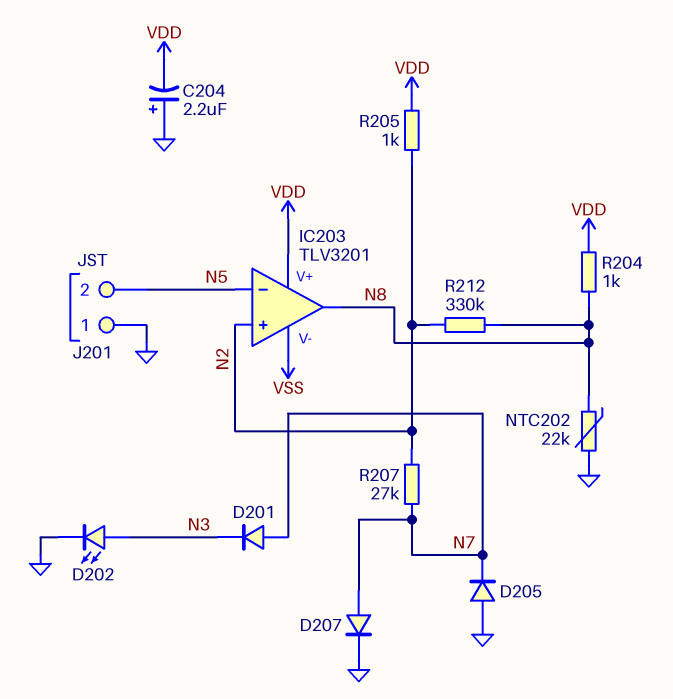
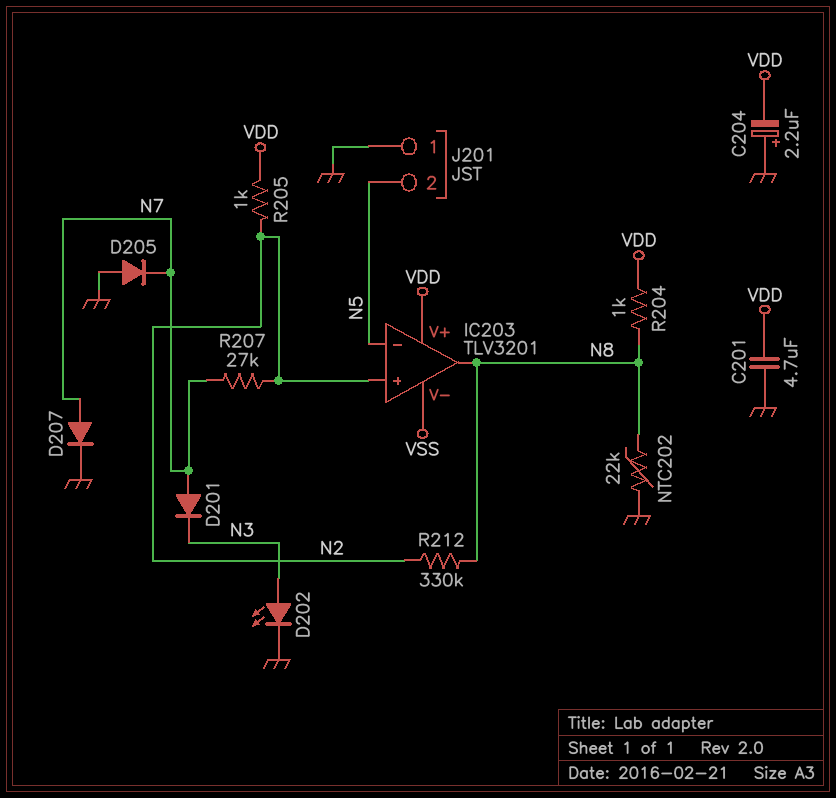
C201: none -> 4.7uF (GND, VDD)

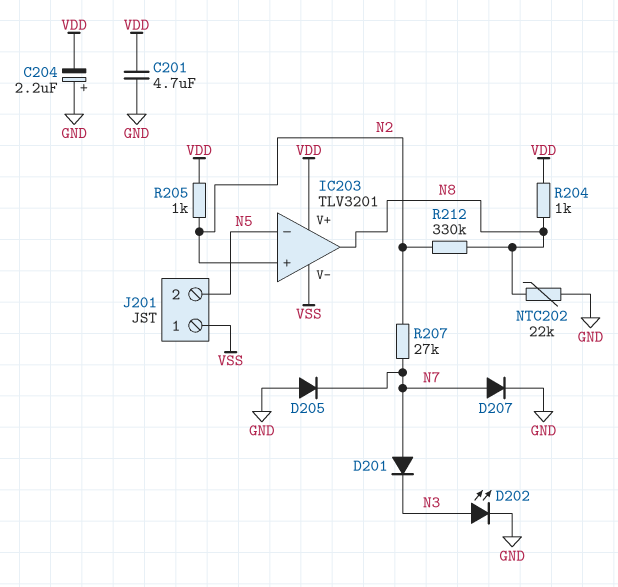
J201 pin 1: GND -> VSS

